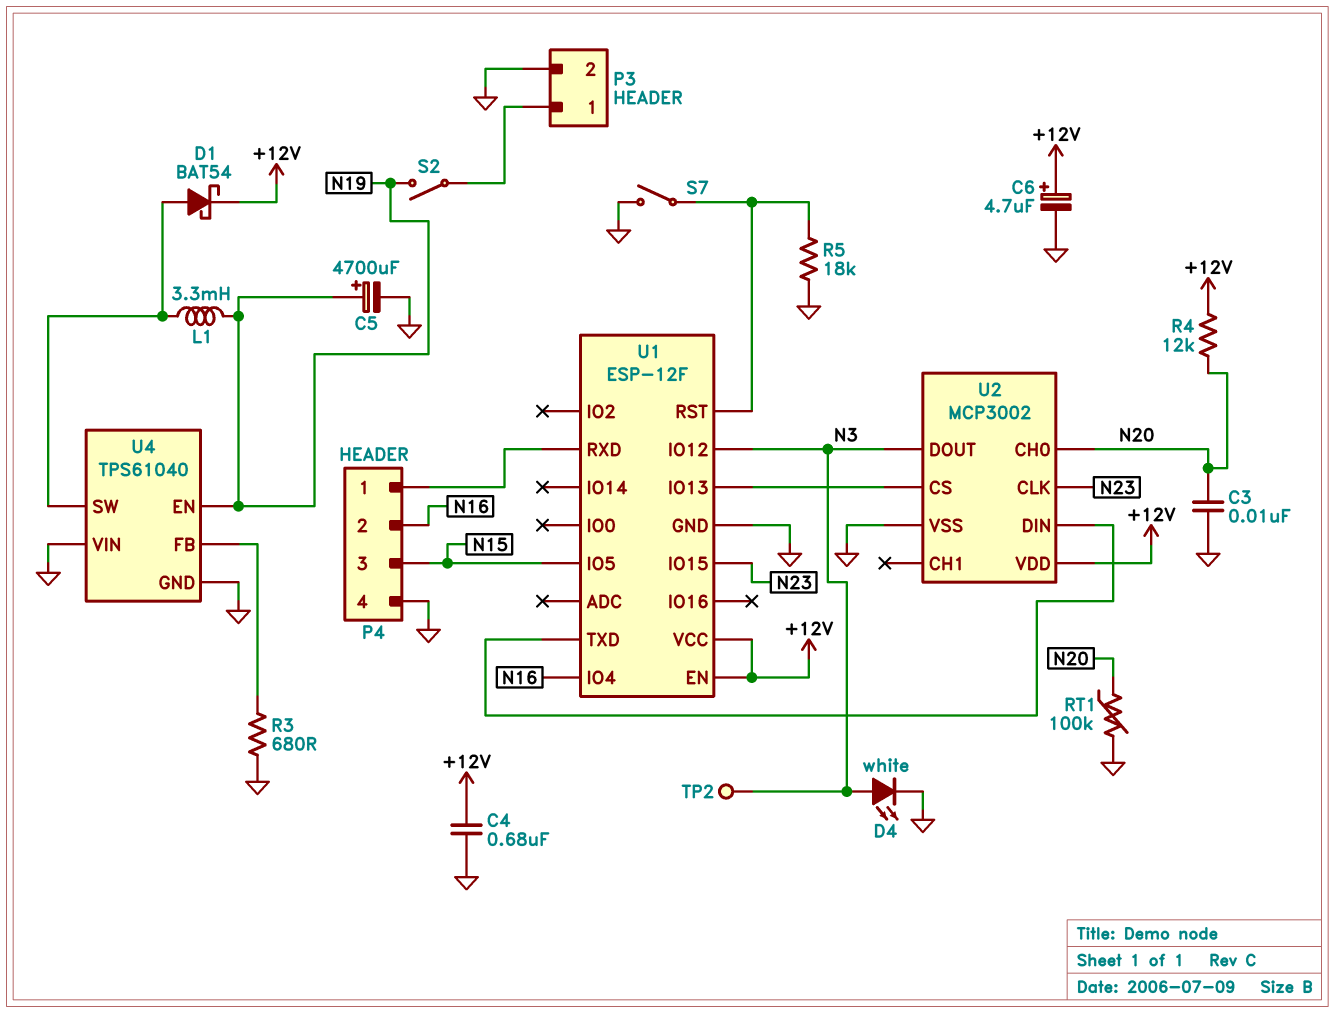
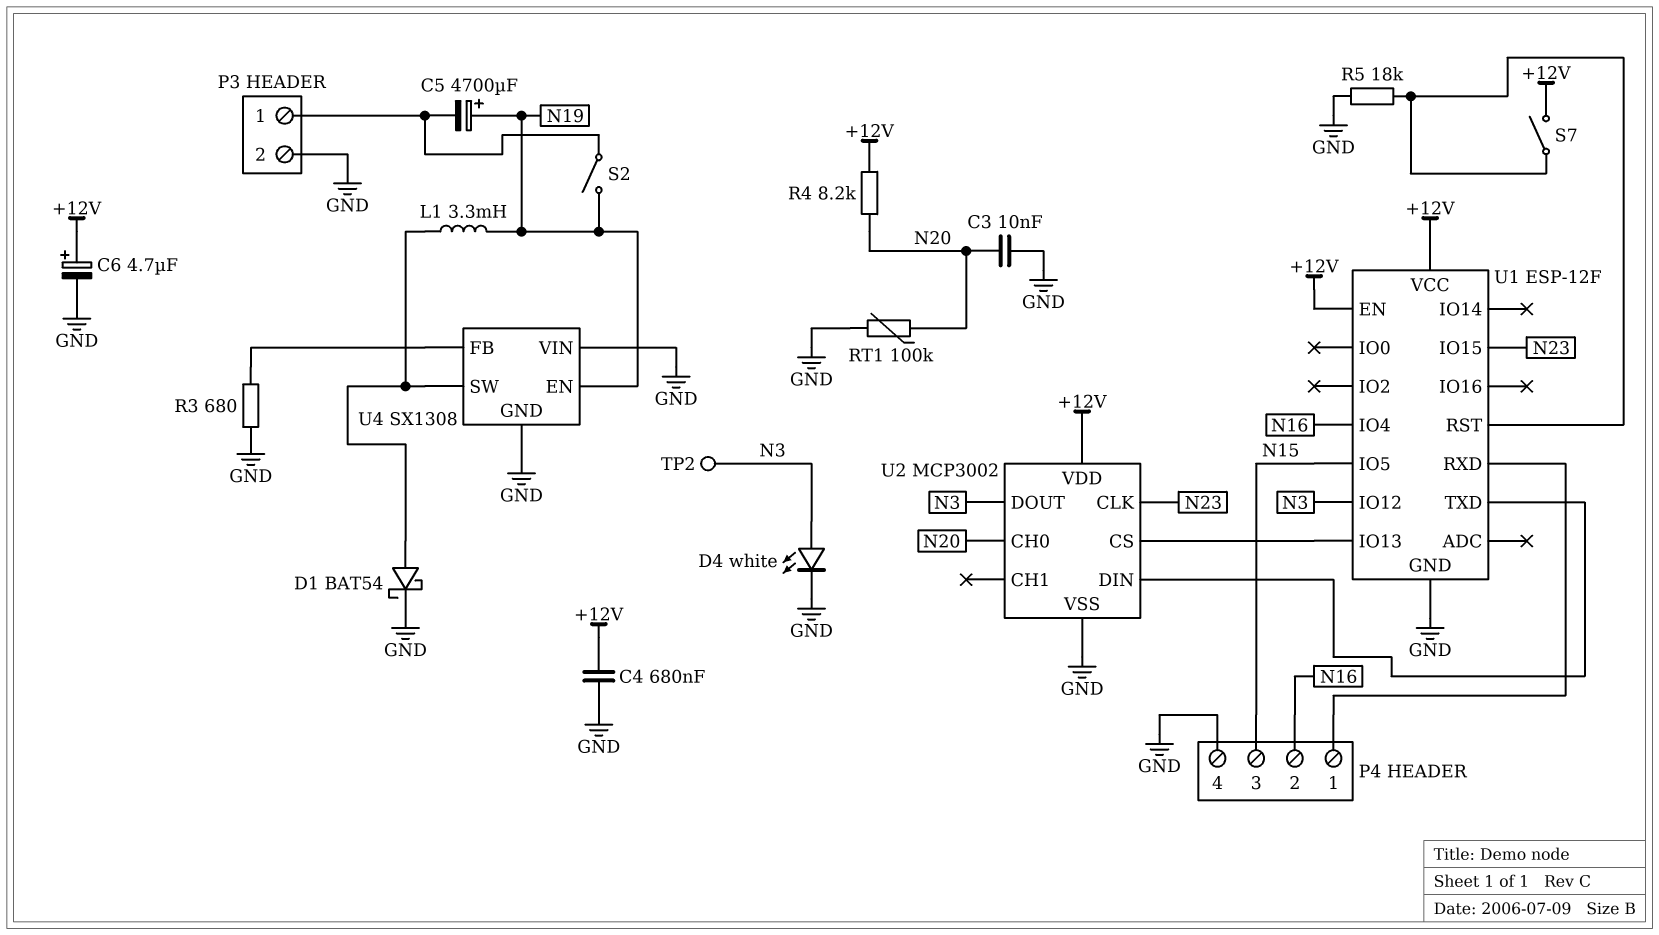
C5: 4700uF (plus N19, minus GND) -> 4700uF (plus N19, minus P3/1)
D1: schottky BAT54 (A U4/SW, K +12V) -> schottky BAT54 (A U4/SW, K GND)
R4: 12k (+12V, N20) -> 8.2k (+12V, N20)
S7: switch (GND, U1/RST) -> switch (+12V, U1/RST)
U4: TPS61040 -> SX1308

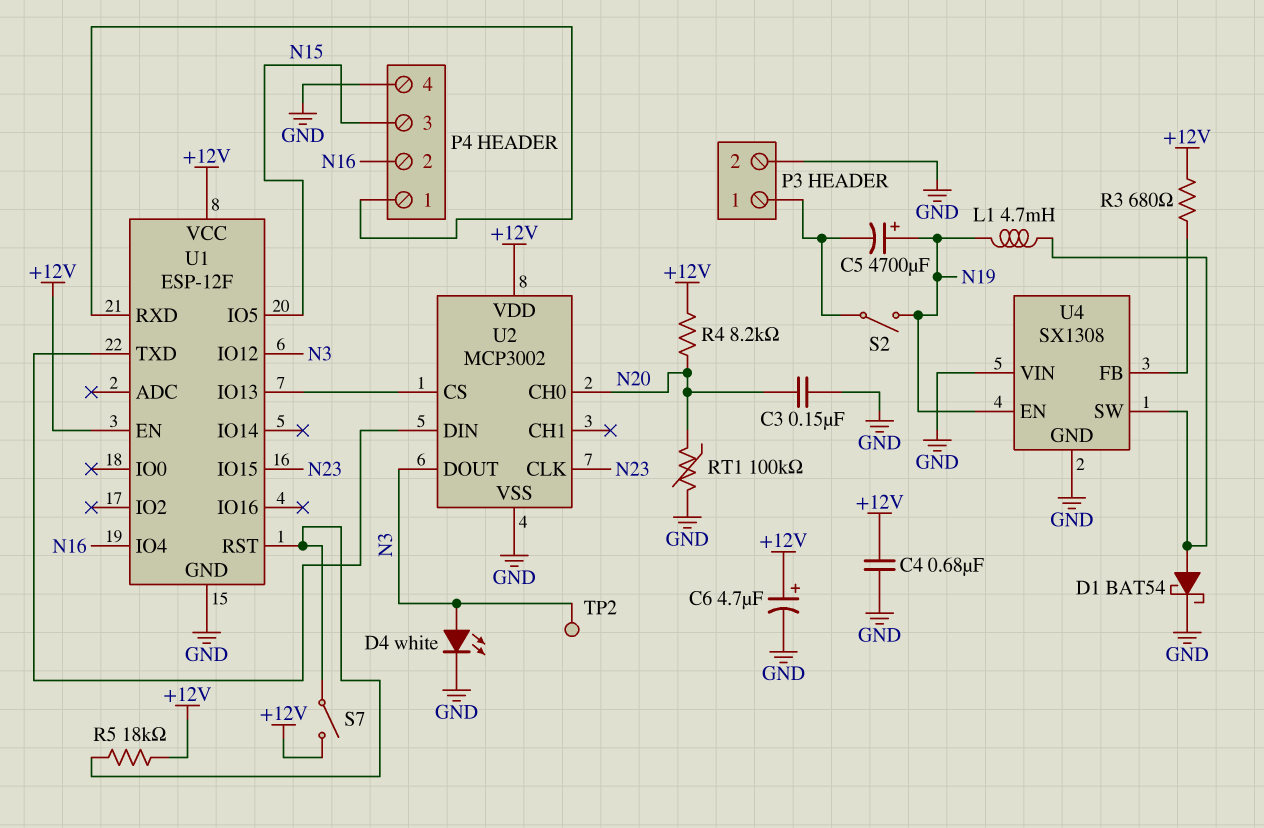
C3: 10nF (GND, N20) -> 150nF (GND, N20)
L1: 3.3mH (N19, U4/SW) -> 4.7mH (N19, U4/SW)
R3: 680 (GND, U4/FB) -> 680 (+12V, U4/FB)
R5: 18k (GND, U1/RST) -> 18k (+12V, U1/RST)

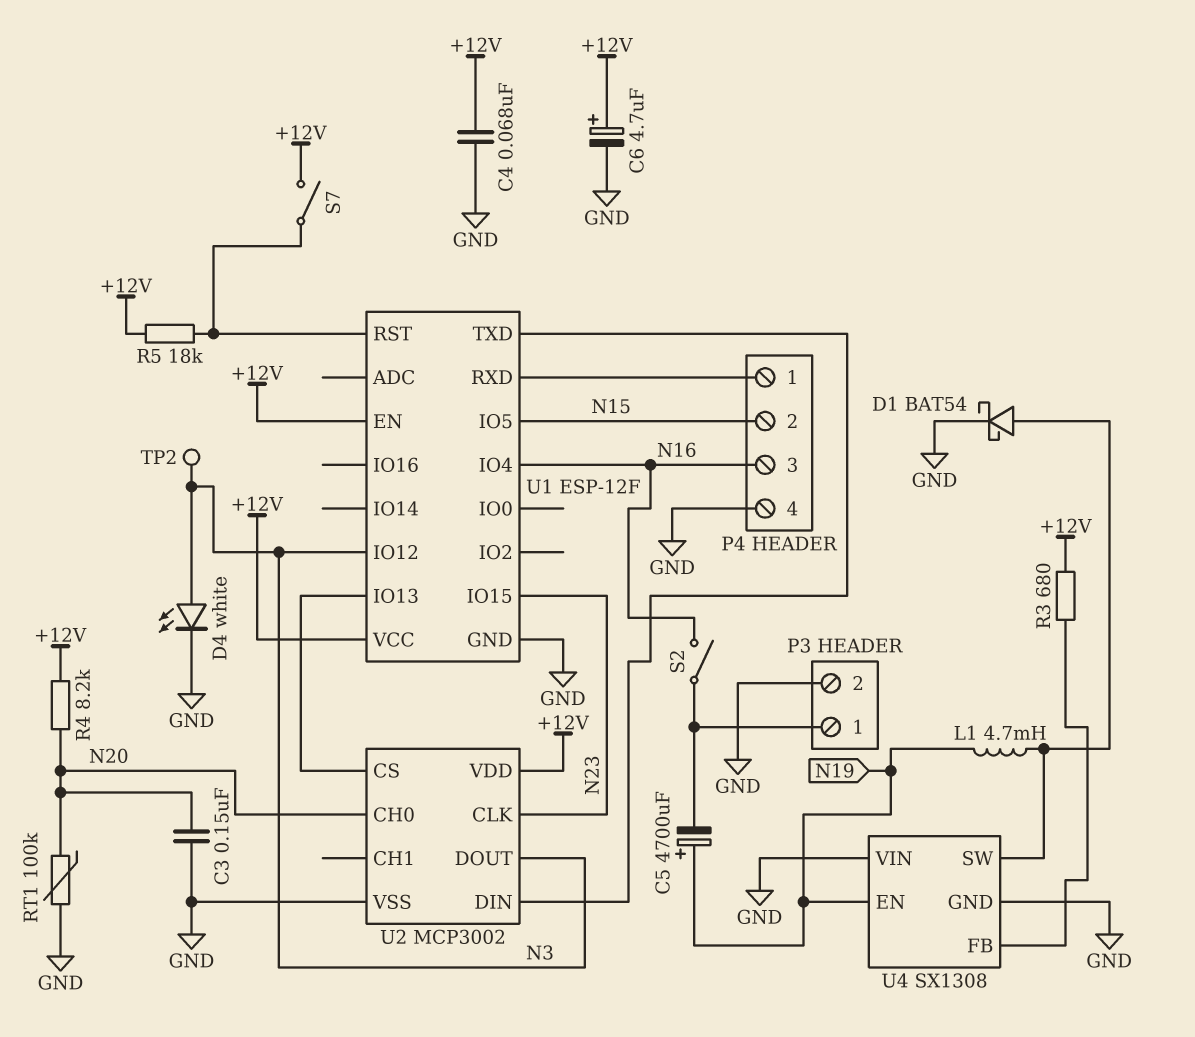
C4: 680nF (+12V, GND) -> 68nF (+12V, GND)
P4 pin 2: N16 -> N15
P4 pin 3: N15 -> N16
S2: switch (N19, P3/1) -> switch (N16, P3/1)

